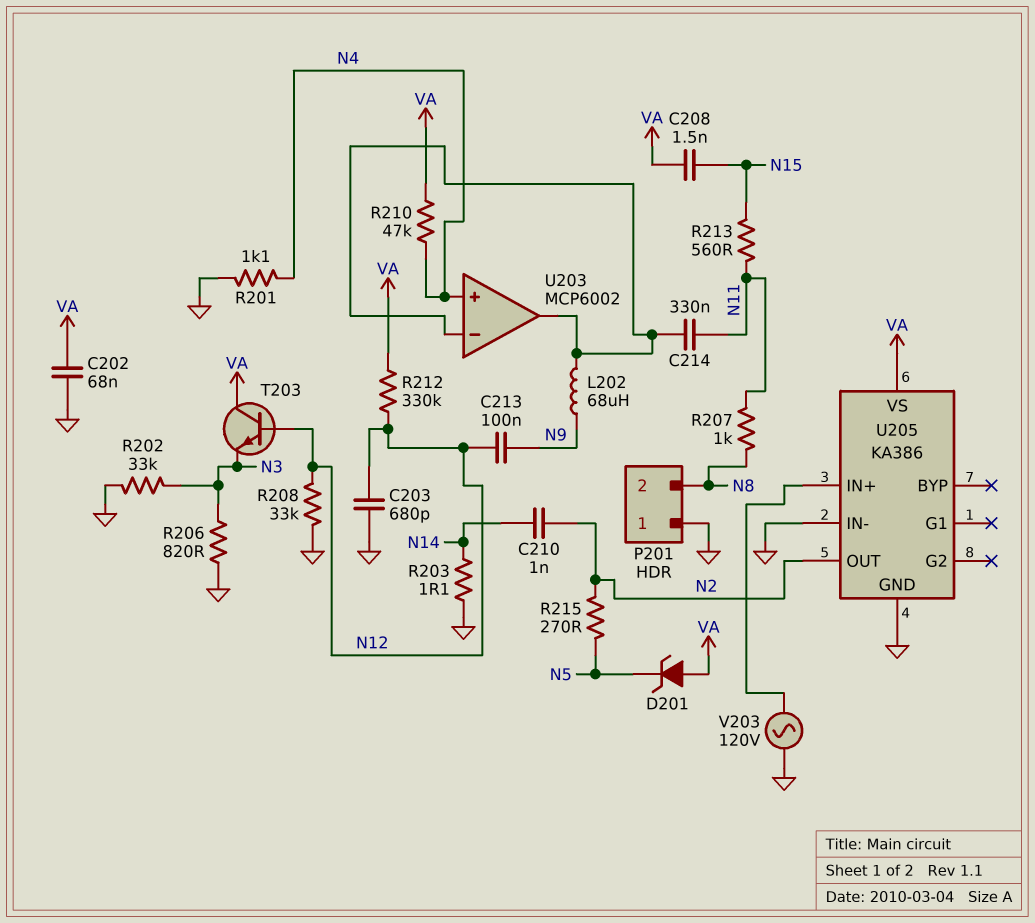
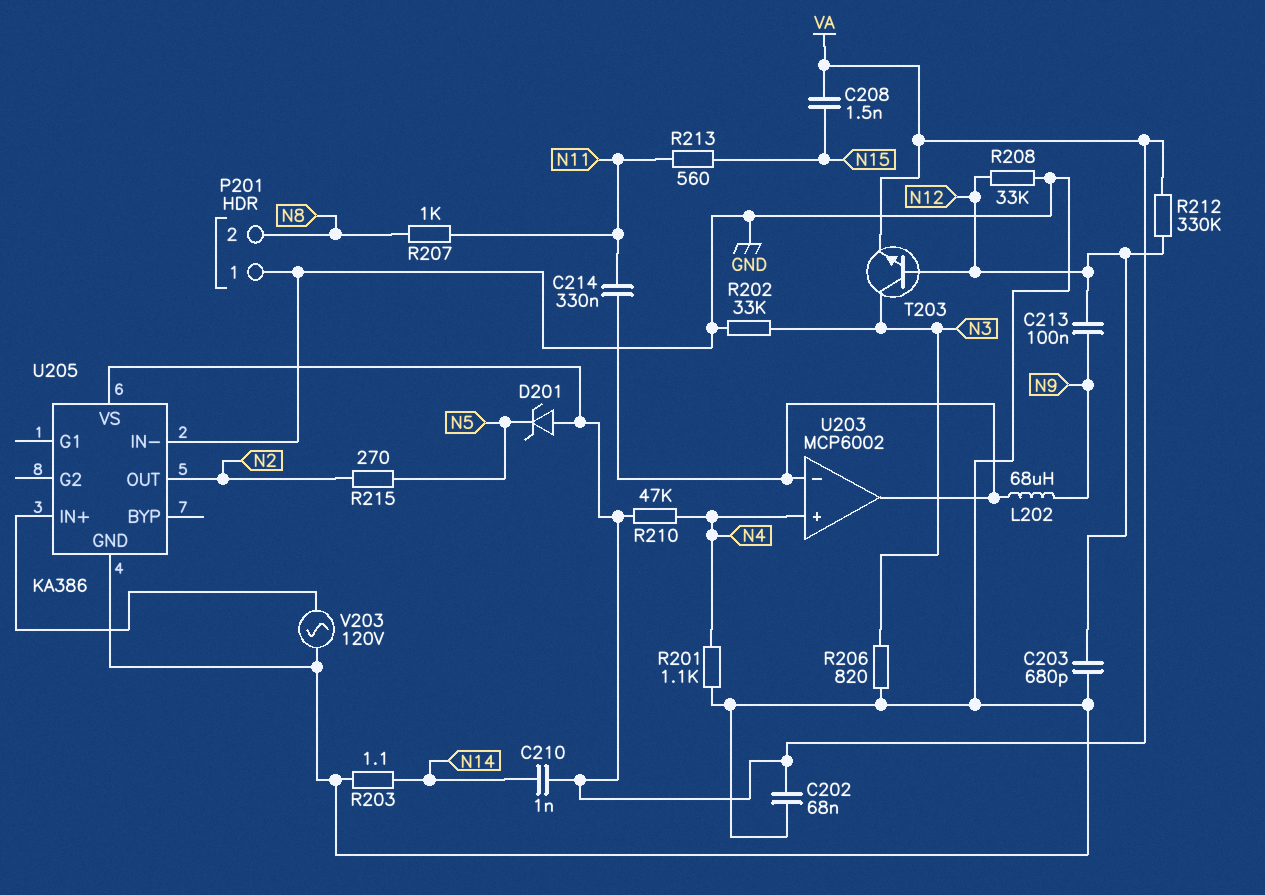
C210: 1nF (N2, N14) -> 1nF (N14, VA)
T203: NPN (B N12, C VA, E N3) -> NPN (B N12, C N3, E VA)

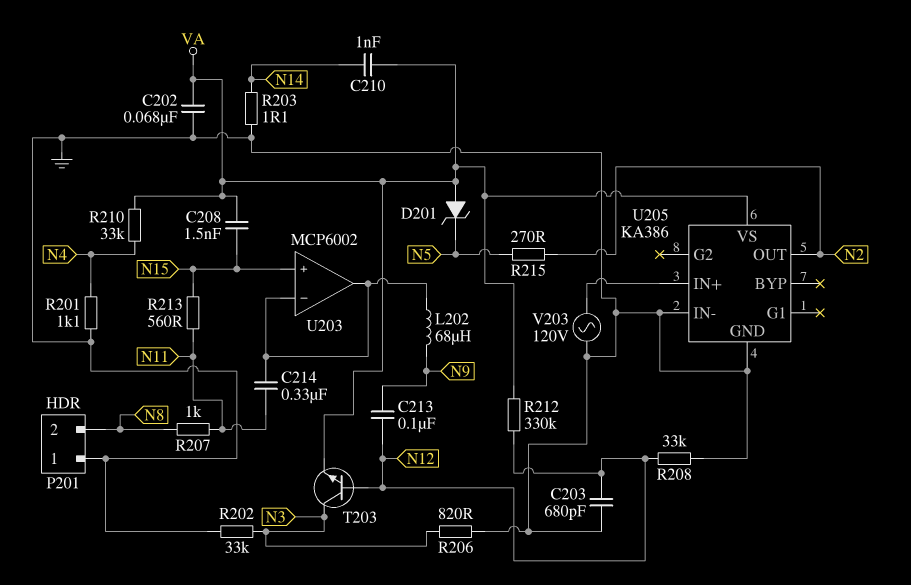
R210: 47k (N4, VA) -> 33k (N4, VA)
U203 pin in+: N4 -> N15

